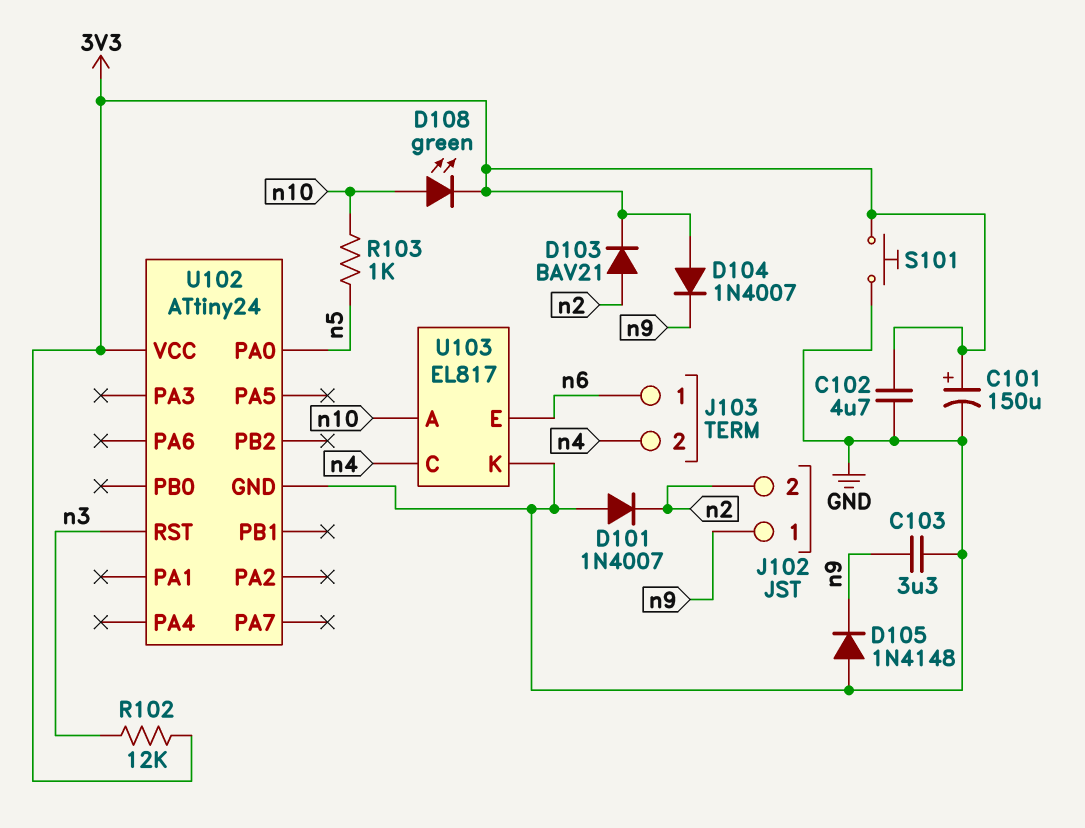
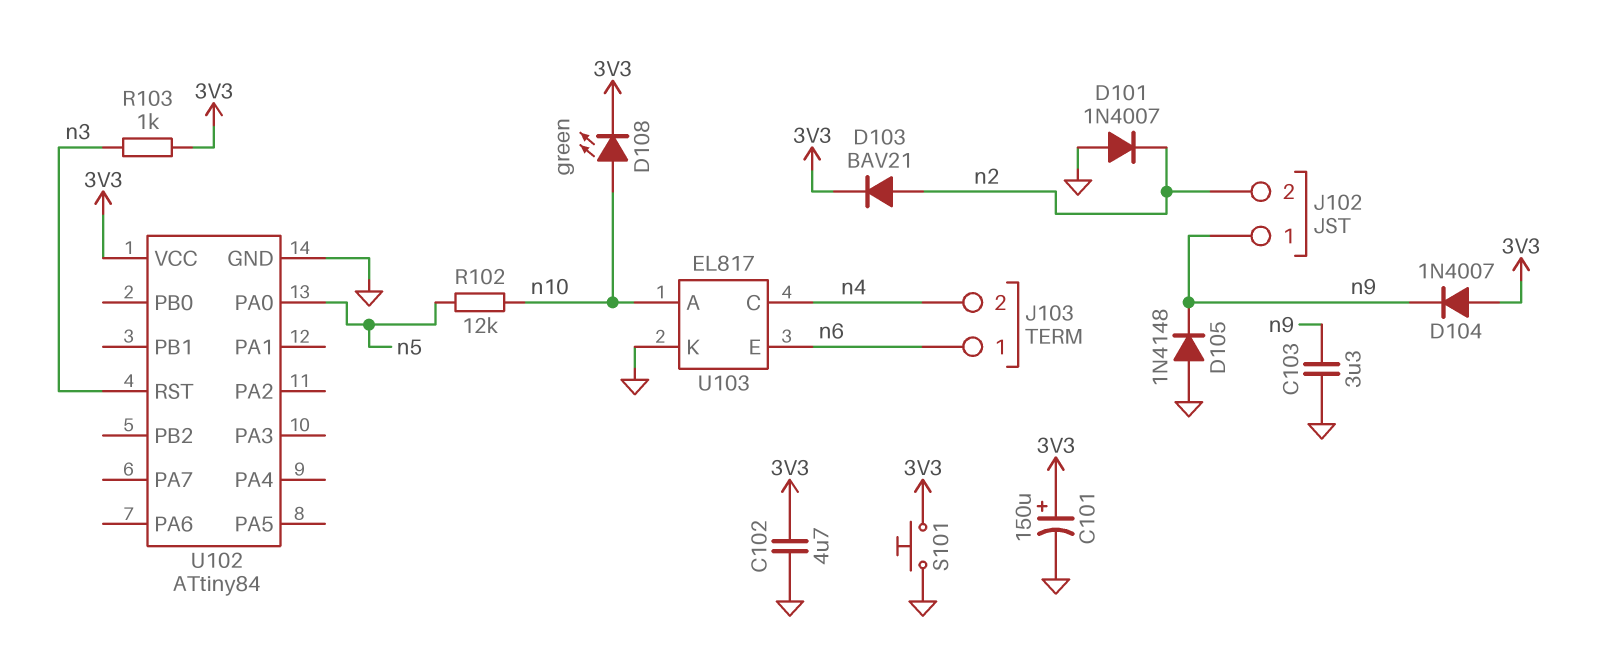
R102: 12k (3V3, n3) -> 12k (n5, n10)
R103: 1k (n5, n10) -> 1k (3V3, n3)
U102: ATtiny24 -> ATtiny84

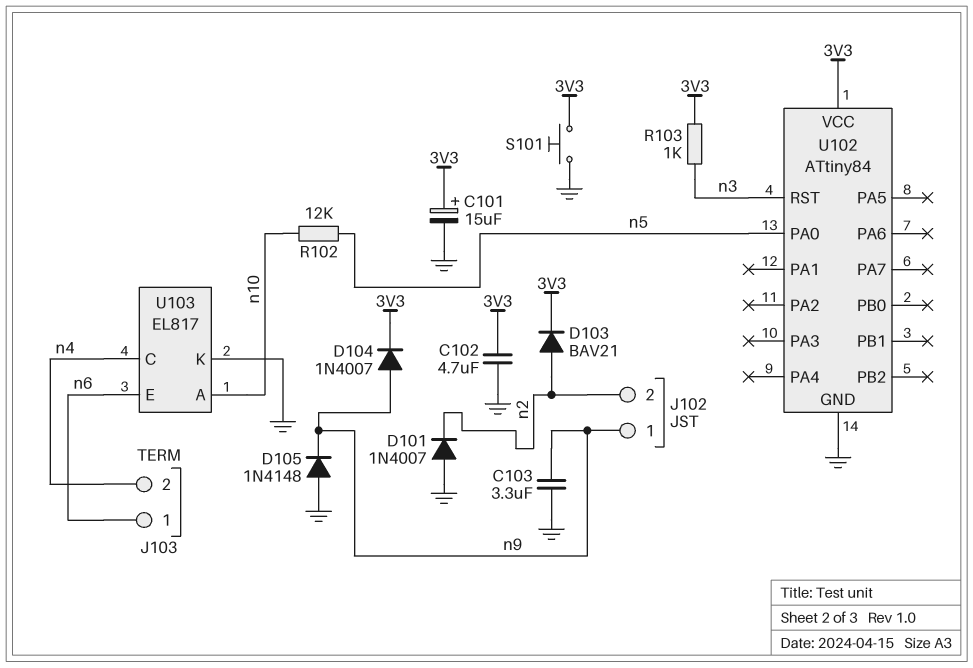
C101: 150uF (plus 3V3, minus GND) -> 15uF (plus 3V3, minus GND)
D104: diode 1N4007 (A 3V3, K n9) -> diode 1N4007 (A n9, K 3V3)
D108: LED green (A n10, K 3V3) -> none

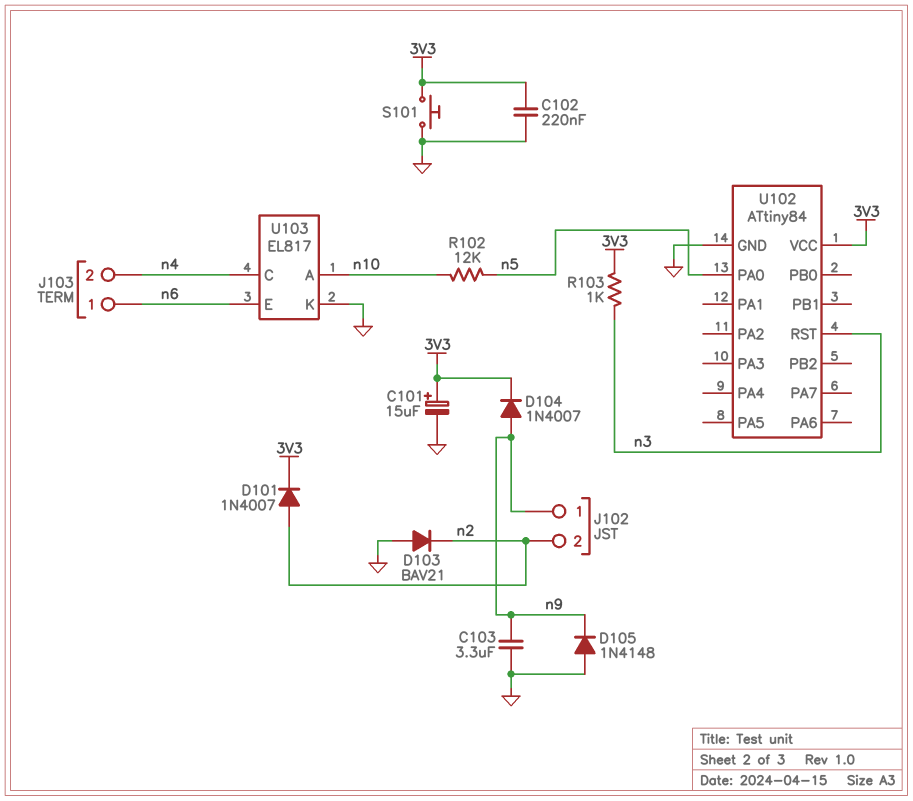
C102: 4.7uF (3V3, GND) -> 220nF (3V3, GND)
D101: diode 1N4007 (A GND, K n2) -> diode 1N4007 (A n2, K 3V3)
D103: diode BAV21 (A n2, K 3V3) -> diode BAV21 (A GND, K n2)

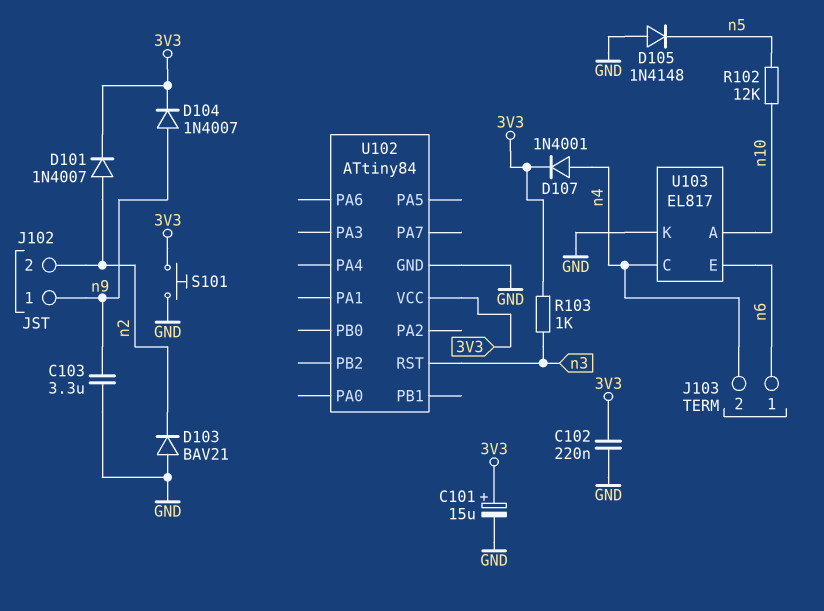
D105: diode 1N4148 (A GND, K n9) -> diode 1N4148 (A GND, K n5)
D107: none -> diode 1N4001 (A n4, K 3V3)
U102 pin PA0: n5 -> none

